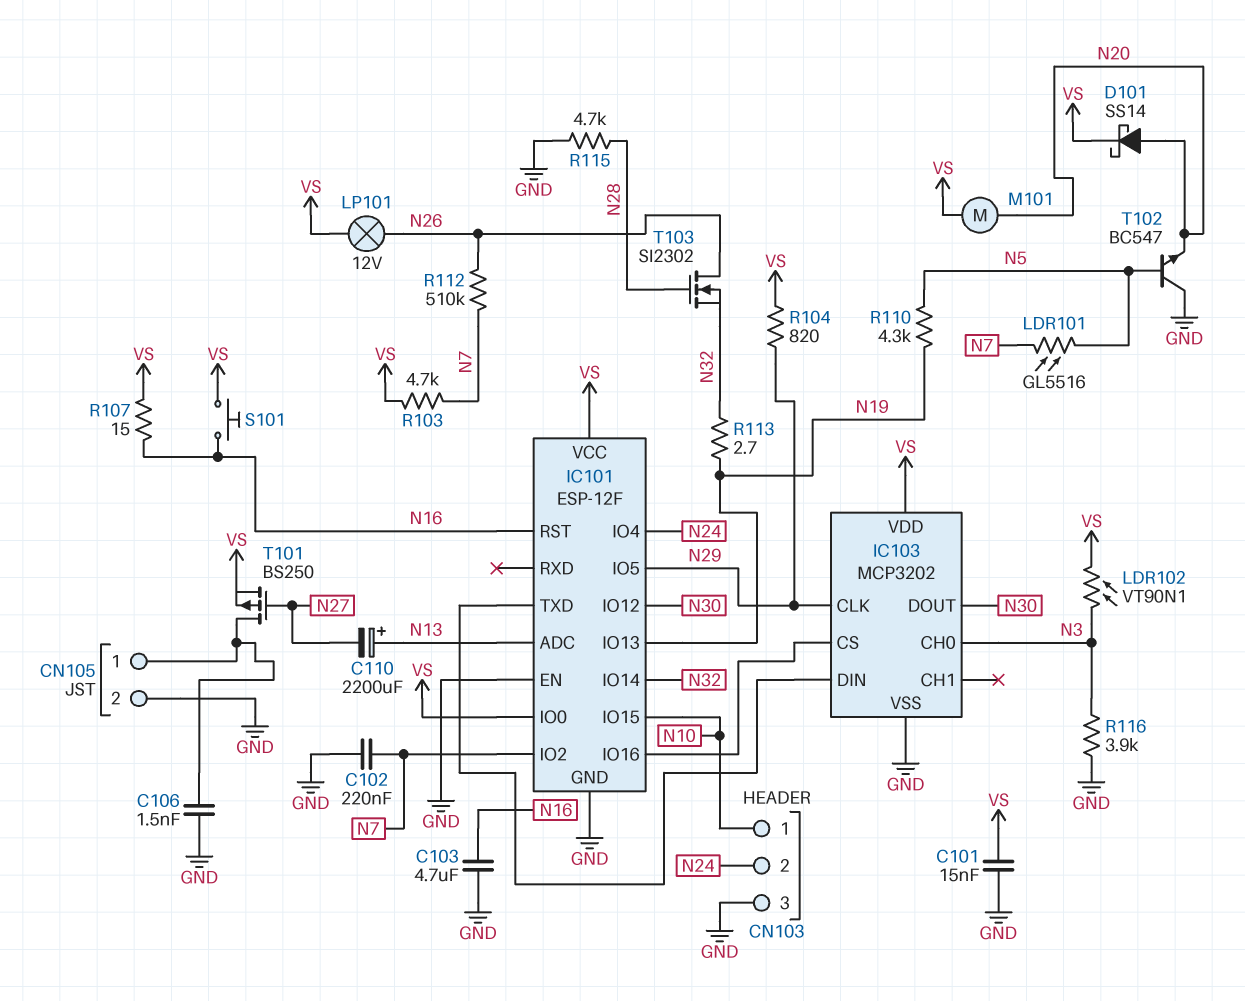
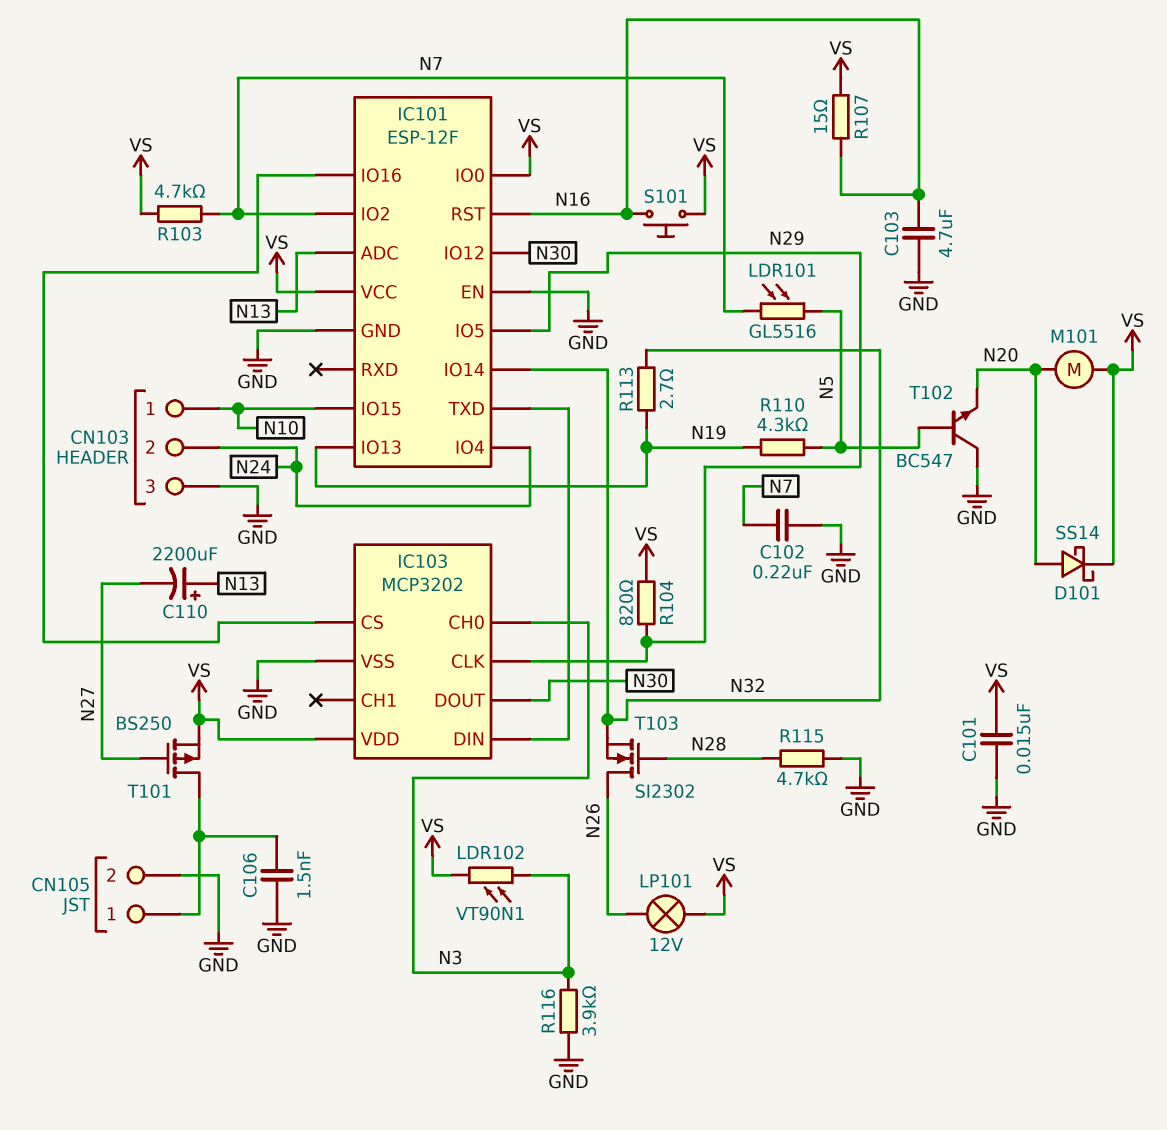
R112: 510k (N7, N26) -> none

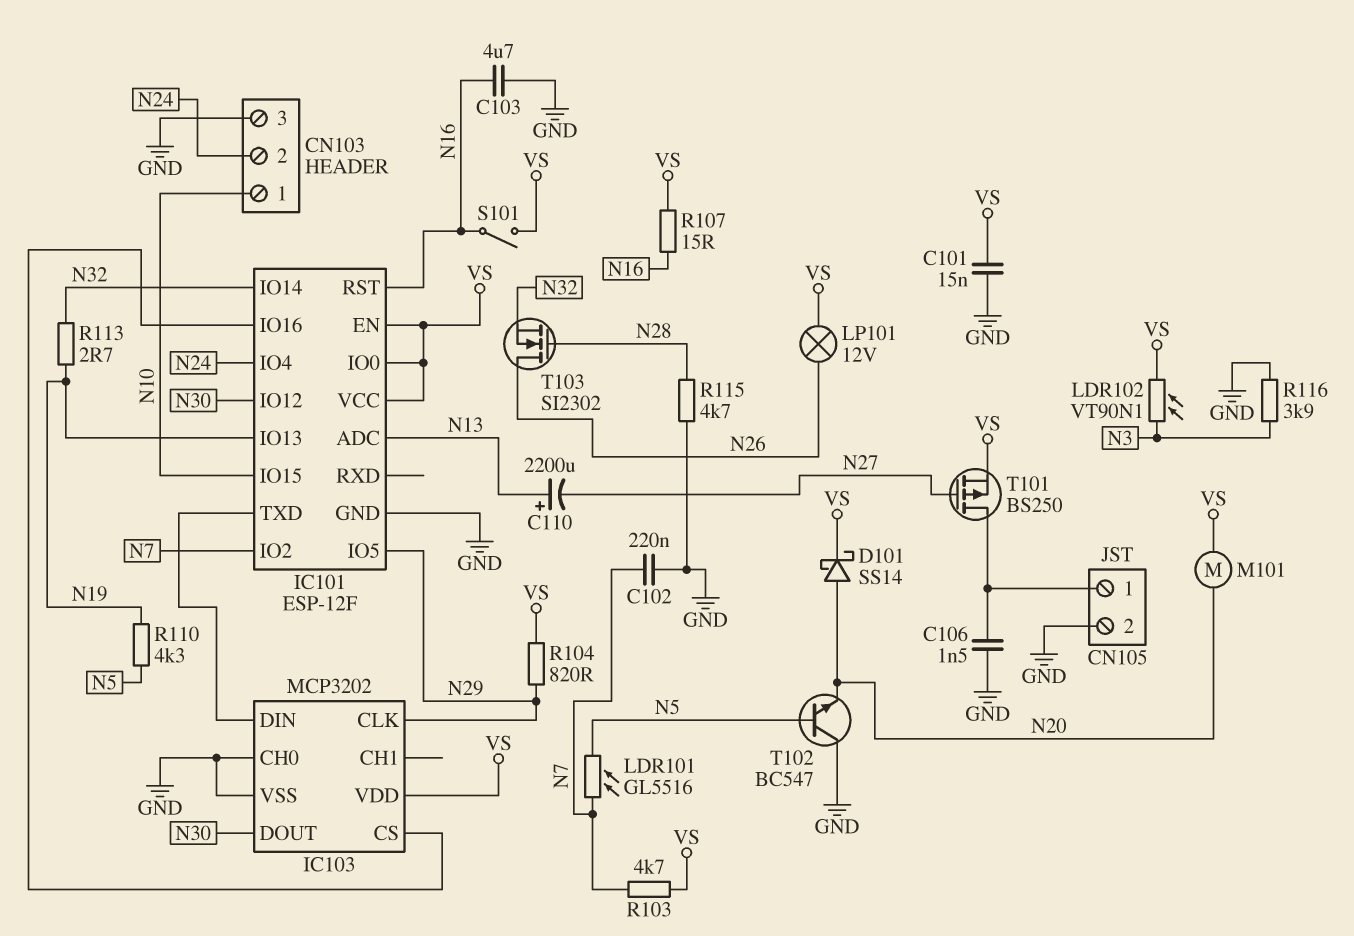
IC101 pin EN: GND -> VS
IC103 pin CH0: N3 -> GND
S101: button (N16, VS) -> switch (N16, VS)

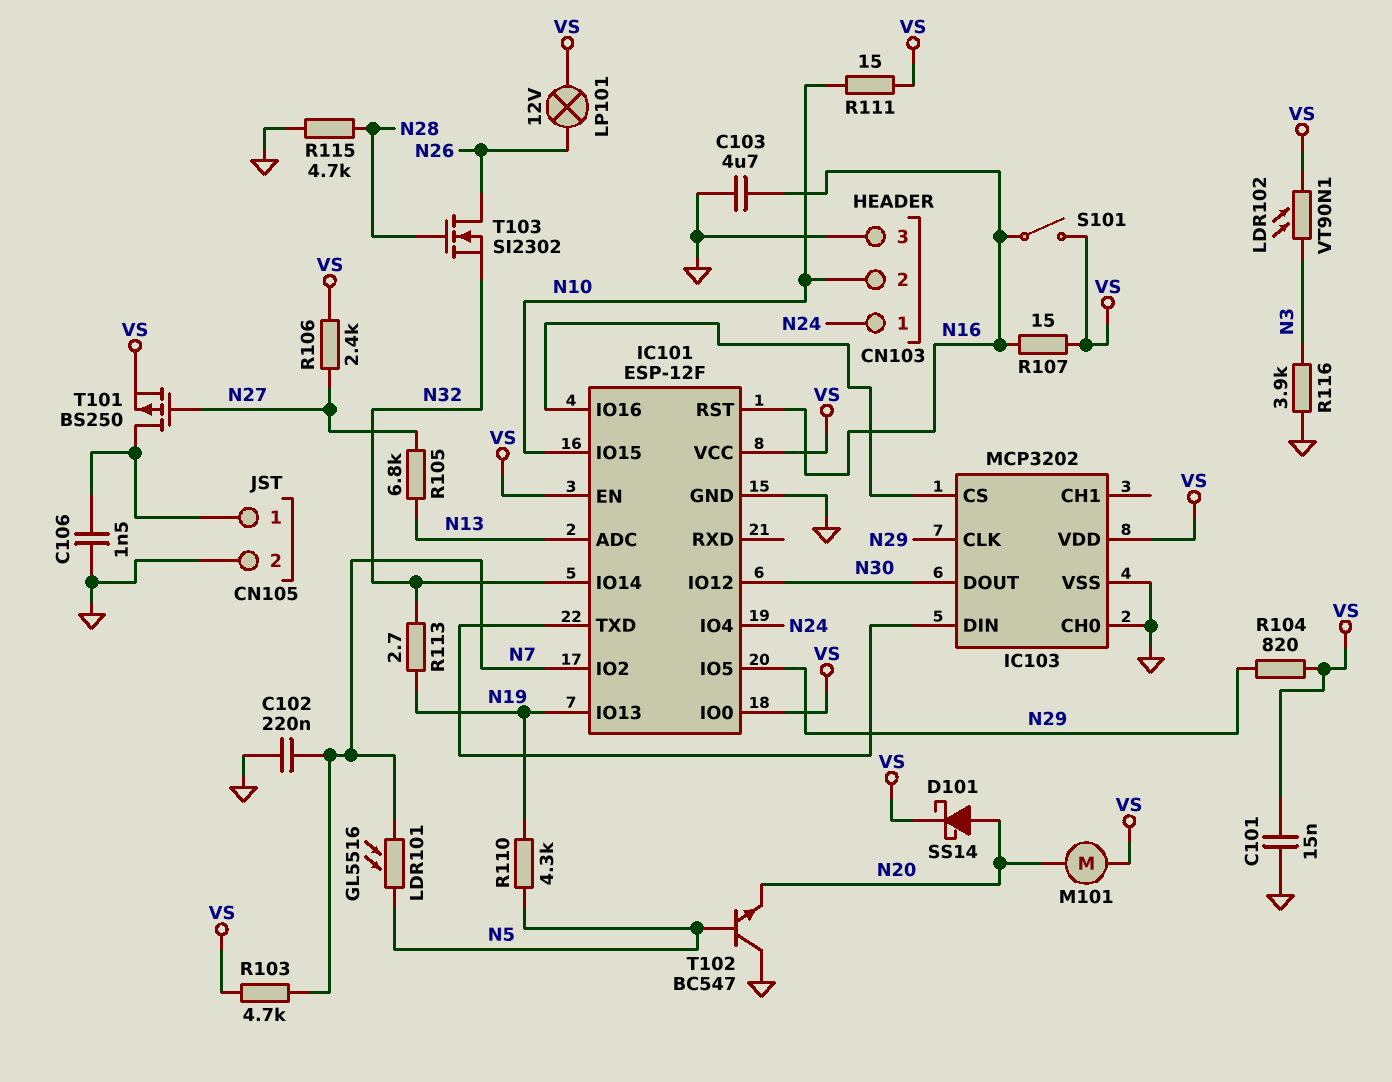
C110: 2200uF (plus N13, minus N27) -> none
CN103 pin 1: N10 -> N24
CN103 pin 2: N24 -> N10
R105: none -> 6.8k (N13, N27)
R106: none -> 2.4k (N27, VS)
R111: none -> 15 (N10, VS)

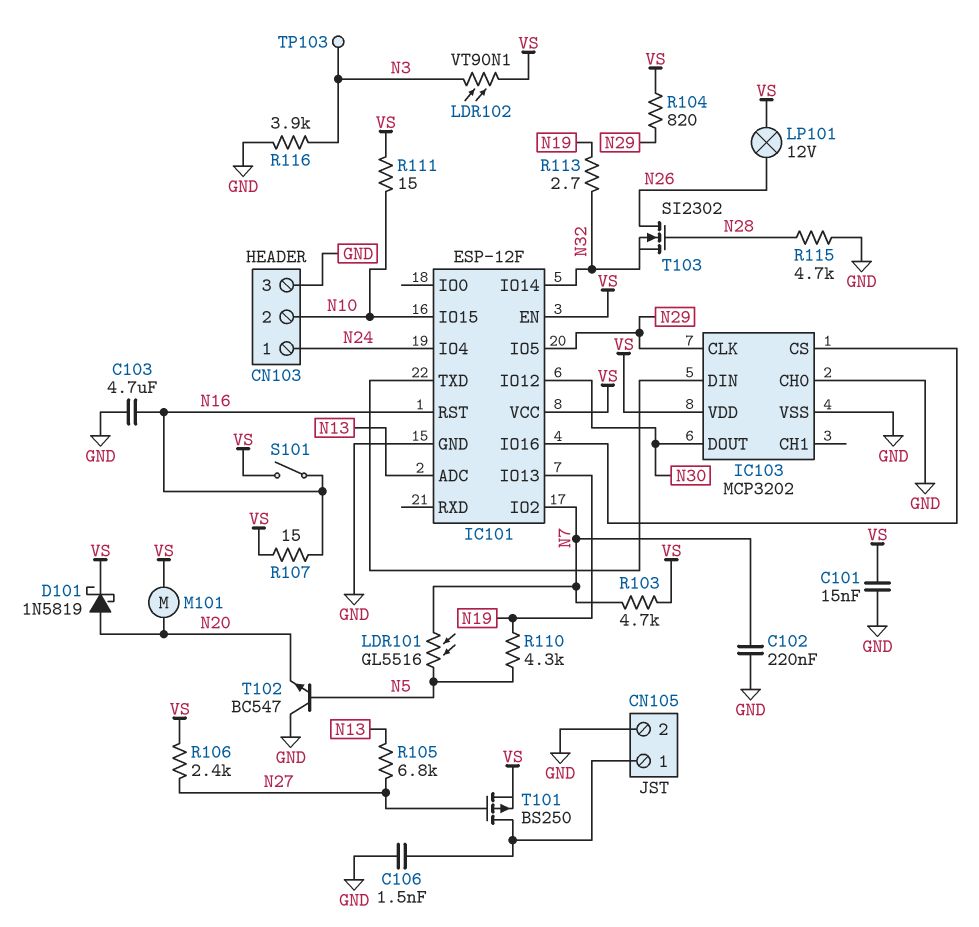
D101: schottky SS14 (A N20, K VS) -> schottky 1N5819 (A N20, K VS)
IC101 pin IO0: VS -> none
TP103: none -> test point (N3)

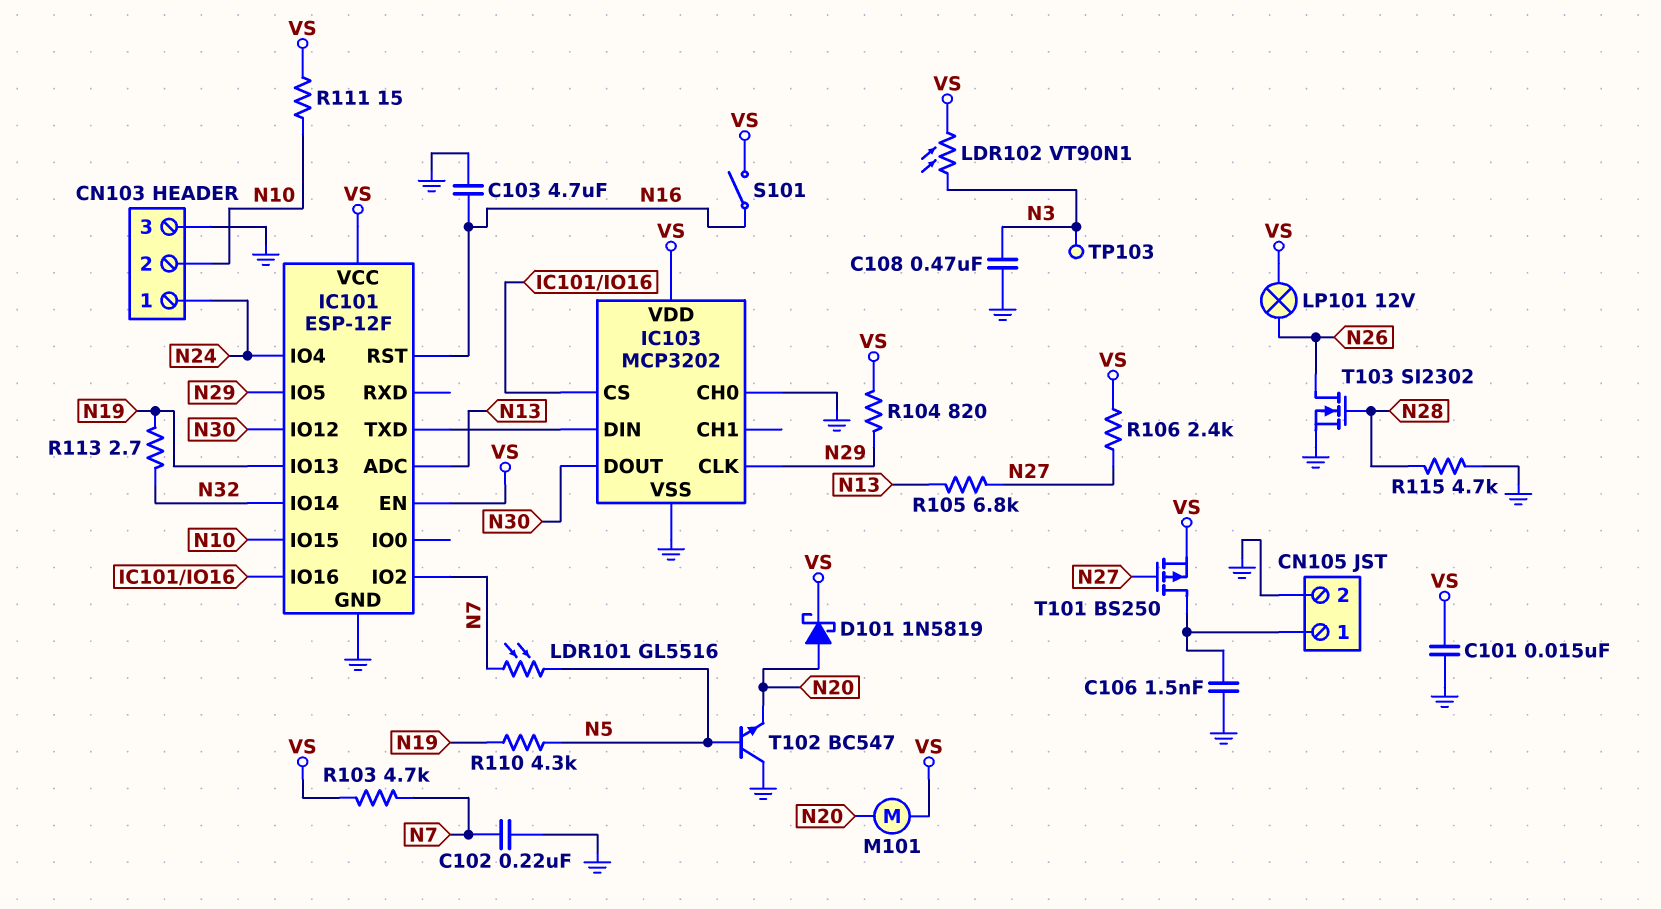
C108: none -> 470nF (GND, N3)
R107: 15 (N16, VS) -> none
R116: 3.9k (GND, N3) -> none
T103: NMOS SI2302 (G N28, D N26, S N32) -> NMOS SI2302 (G N28, D N26, S GND)

